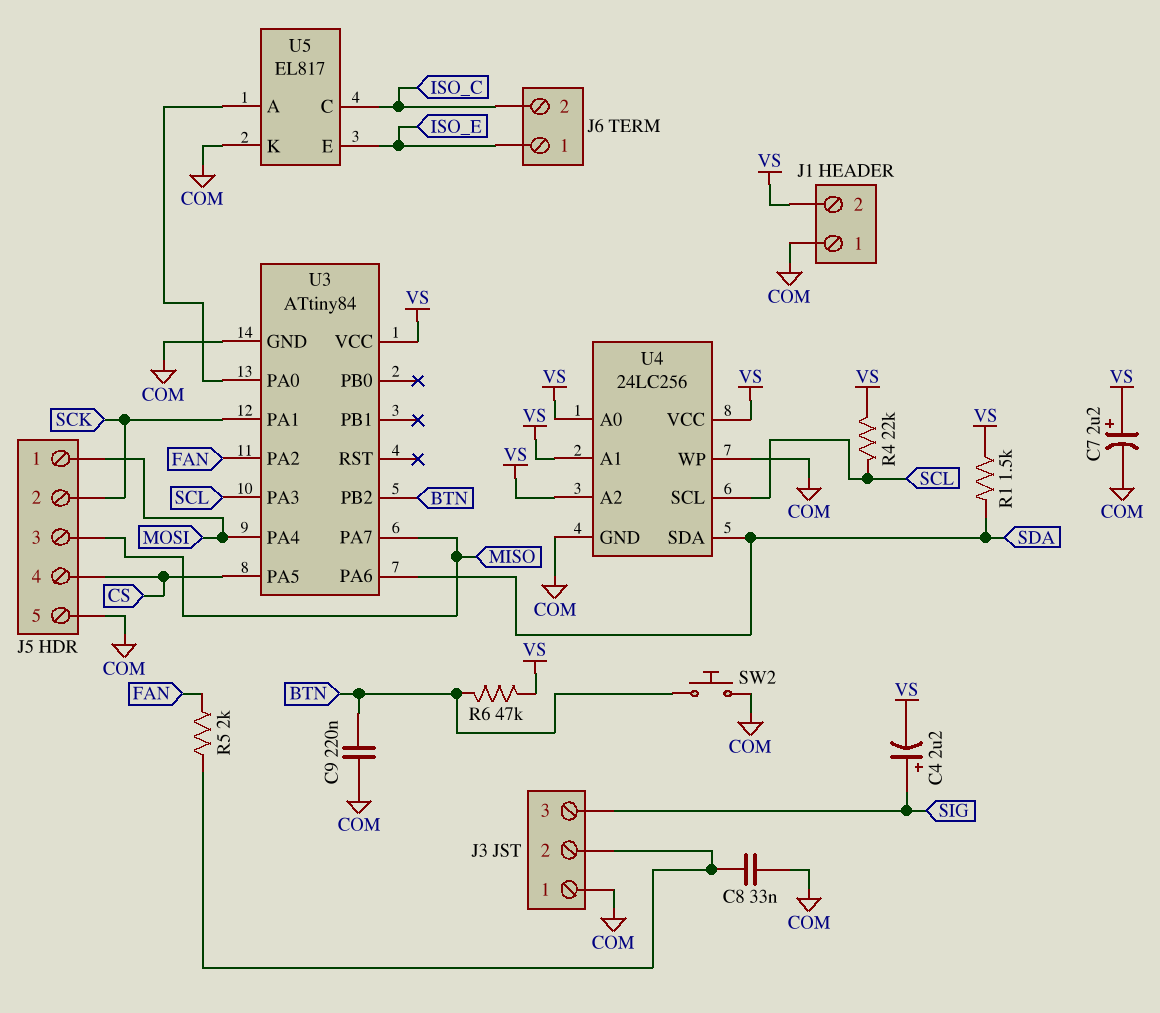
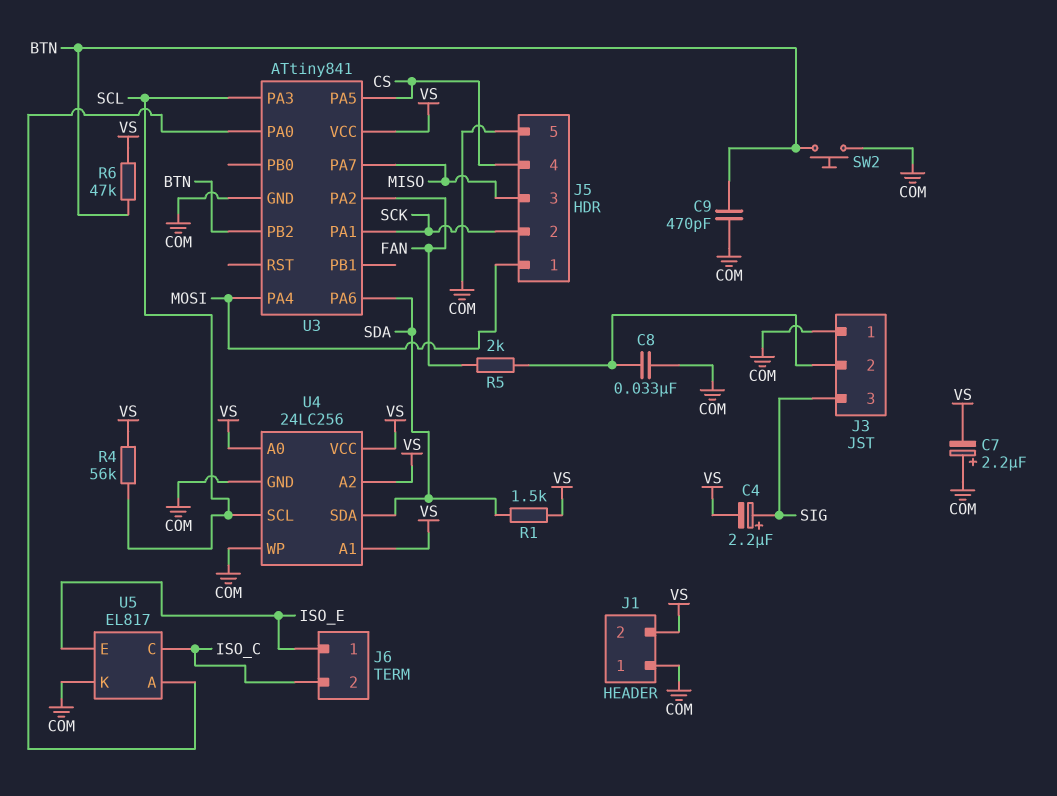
C7: 2.2uF (plus VS, minus COM) -> 2.2uF (plus COM, minus VS)
C9: 220nF (BTN, COM) -> 470pF (BTN, COM)
R4: 22k (SCL, VS) -> 56k (SCL, VS)
U3: ATtiny84 -> ATtiny841

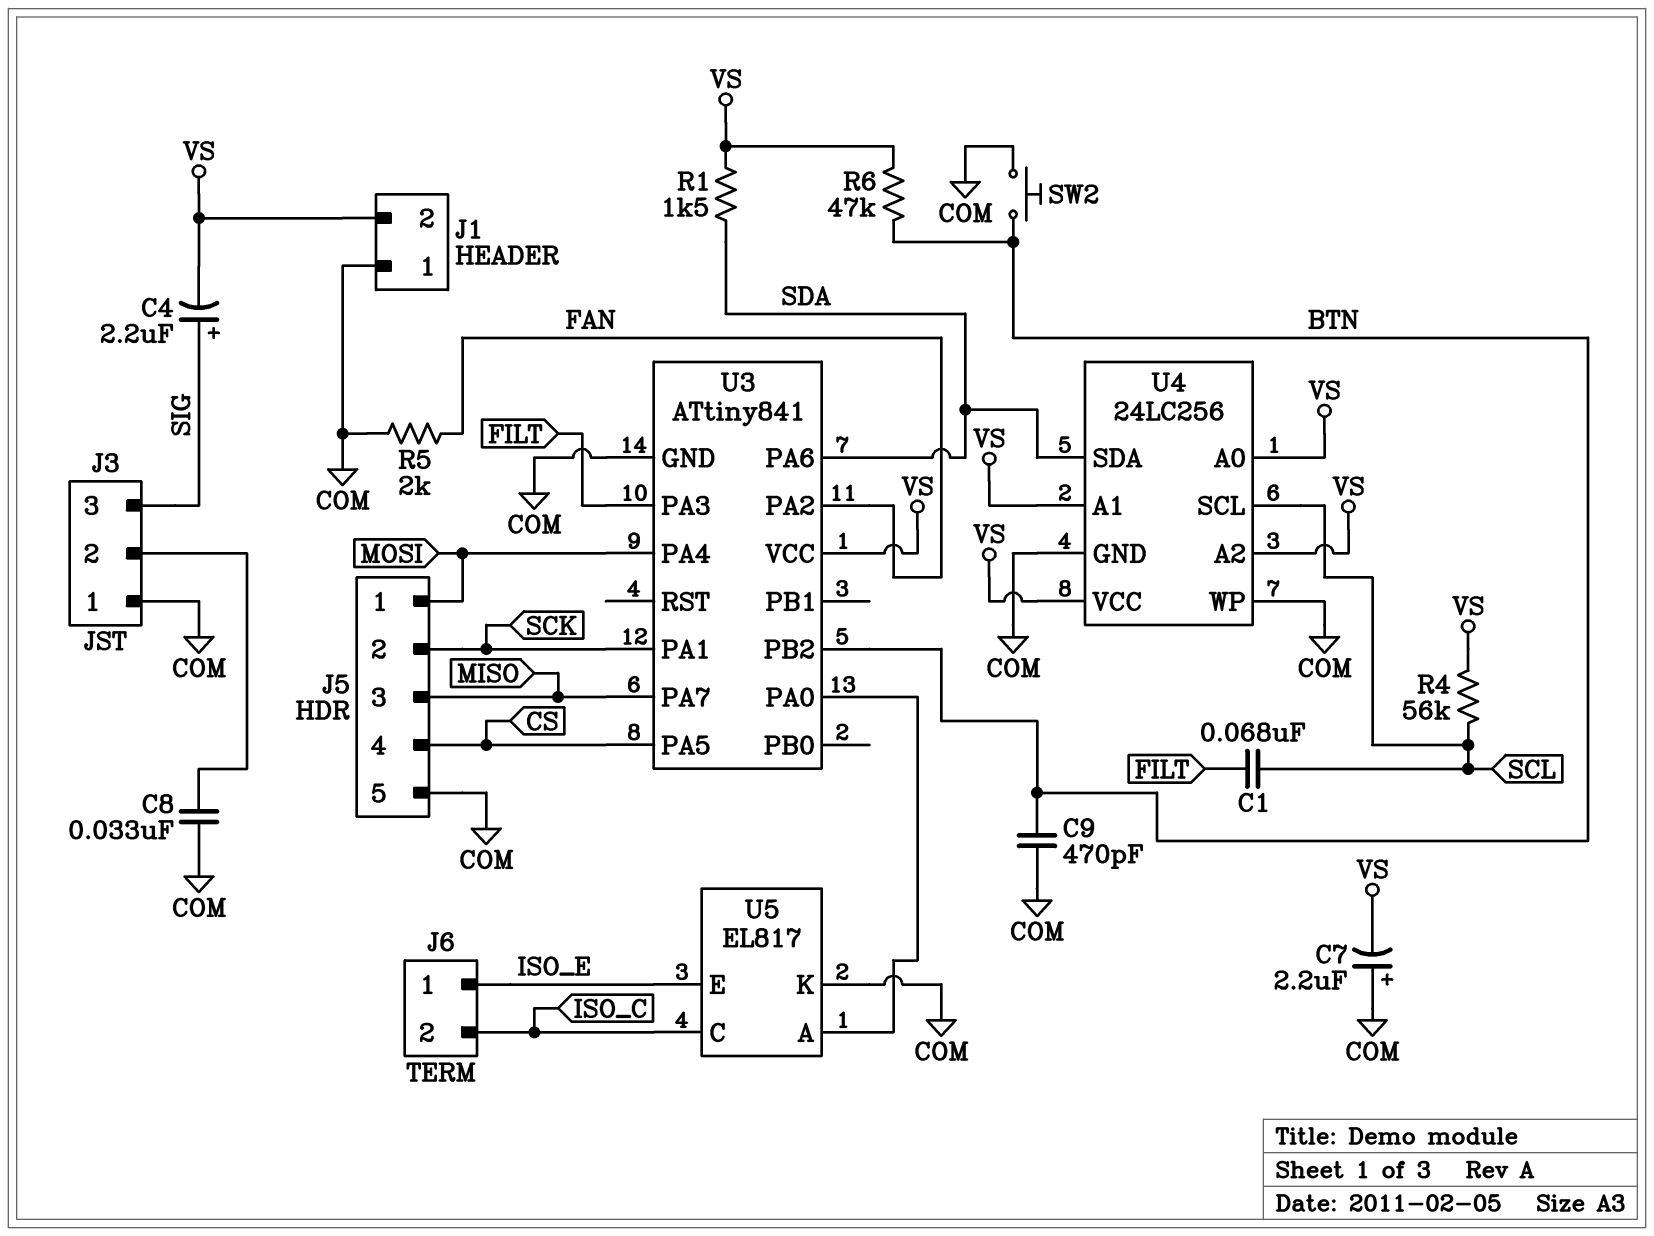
C1: none -> 68nF (FILT, SCL)
R5: 2k (FAN, J3/2) -> 2k (COM, FAN)
U3 pin PA3: SCL -> FILT

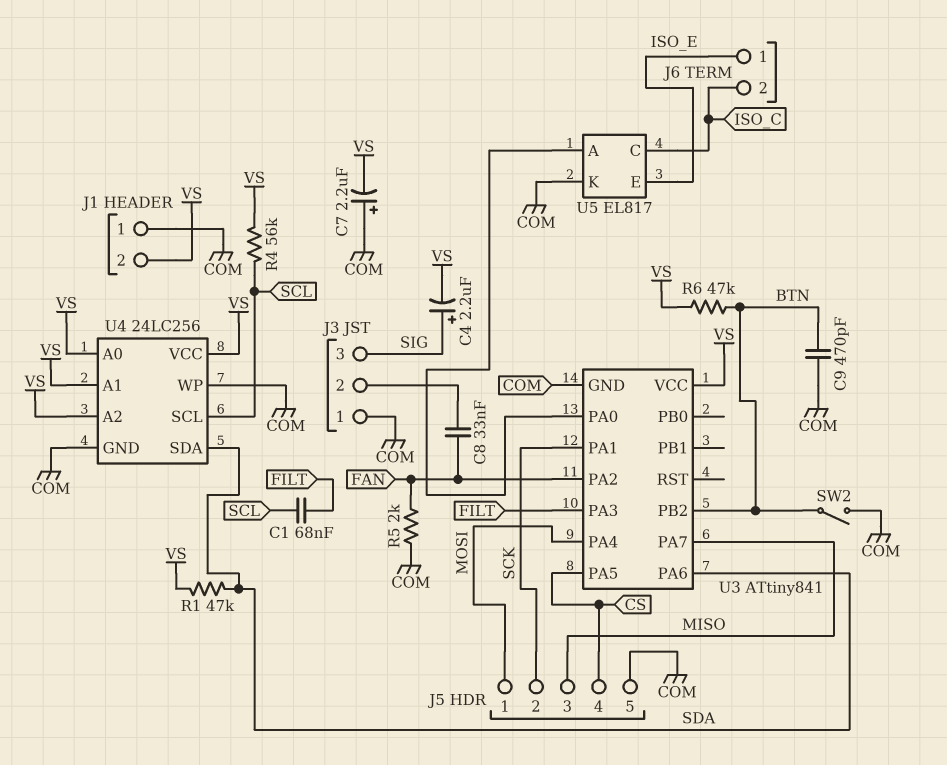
C8: 33nF (COM, J3/2) -> 33nF (FAN, J3/2)
R1: 1.5k (SDA, VS) -> 47k (SDA, VS)
SW2: button (BTN, COM) -> switch (BTN, COM)

